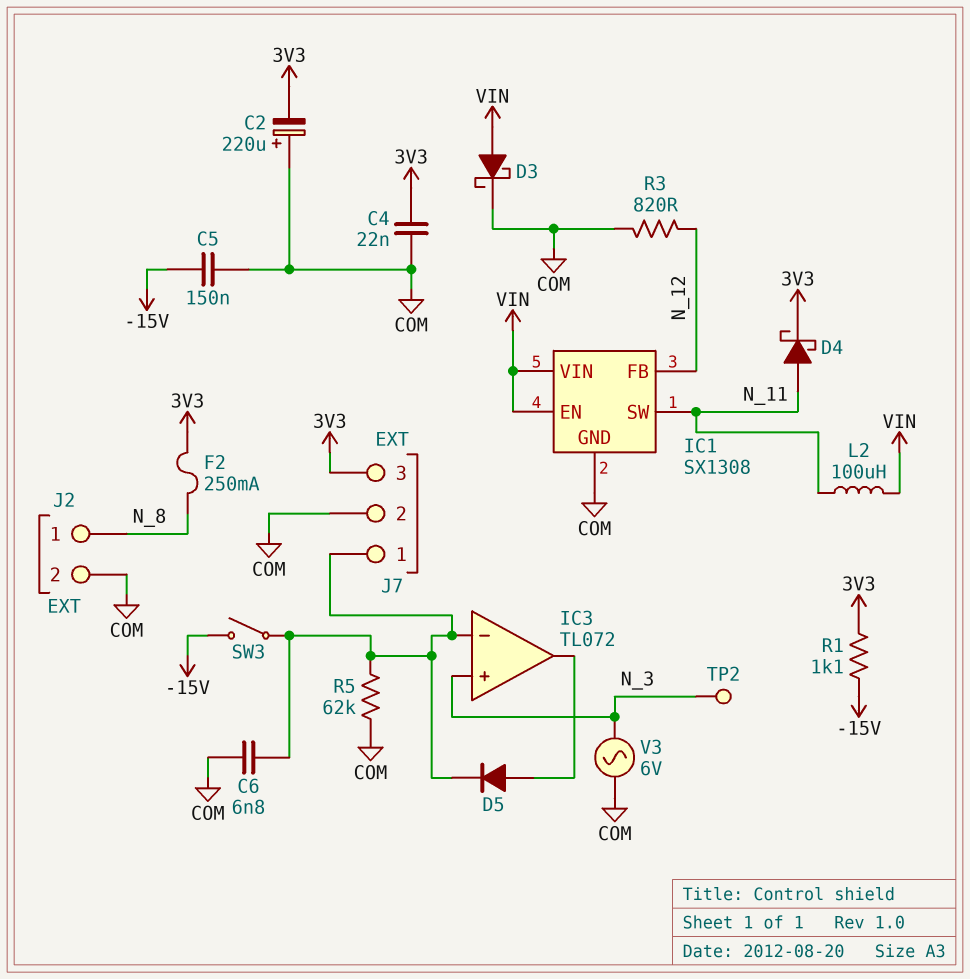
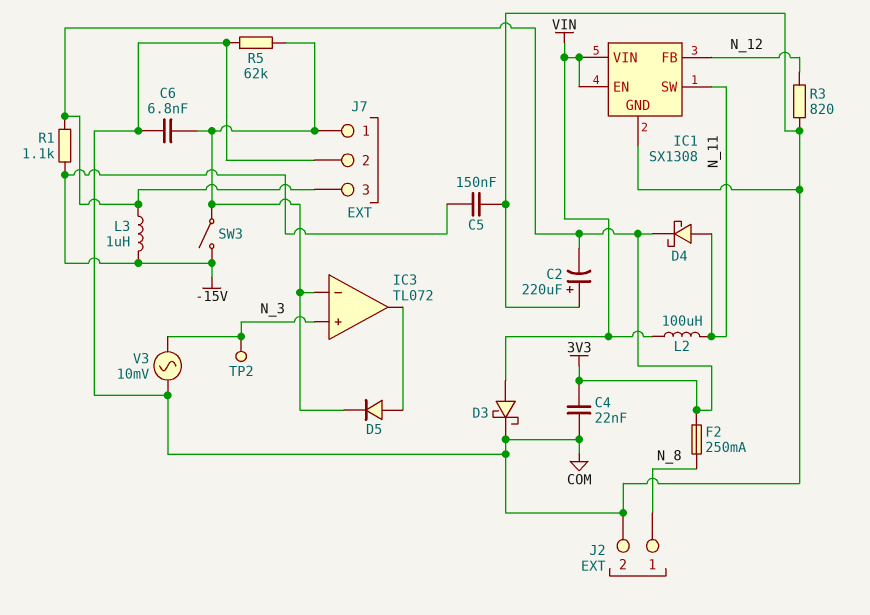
L3: none -> 1uH (-15V, 3V3)
V3: AC 6V (COM, N_3) -> AC 10mV (COM, N_3)

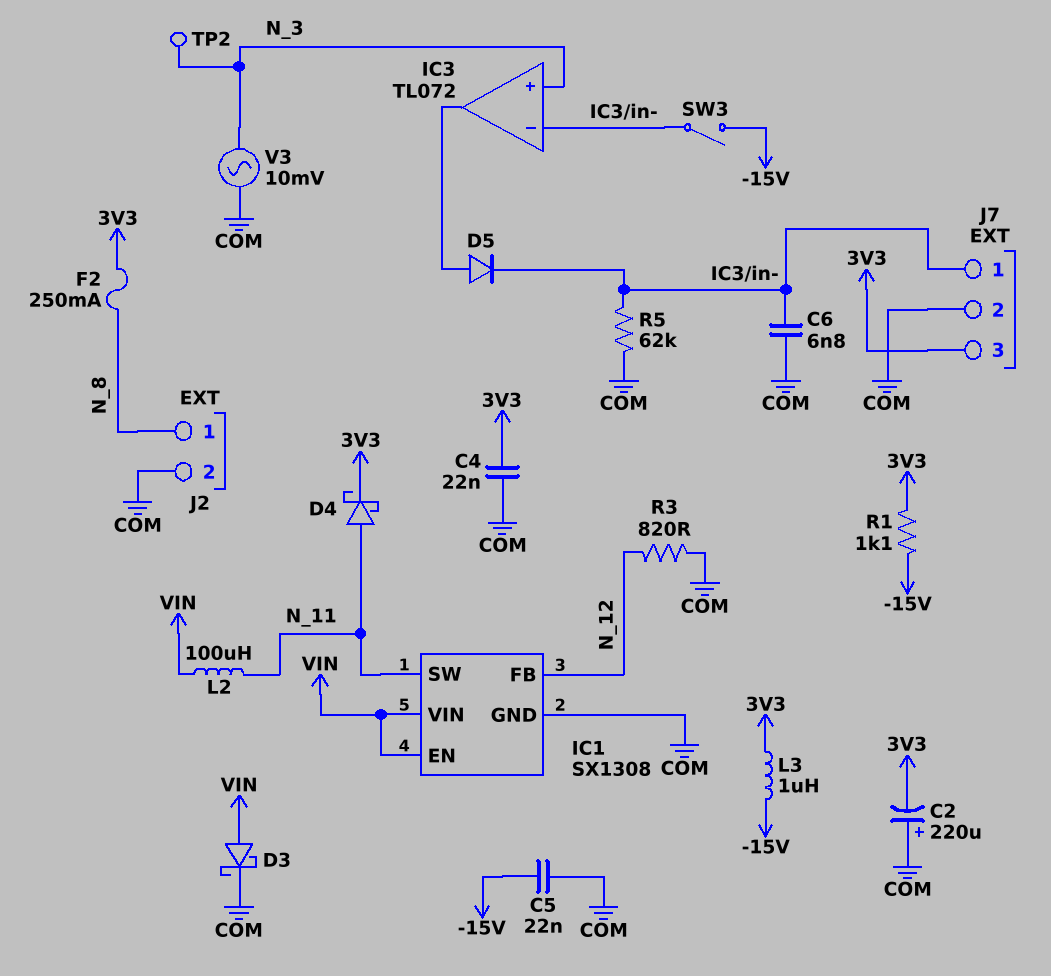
C5: 150nF (-15V, COM) -> 22nF (-15V, COM)

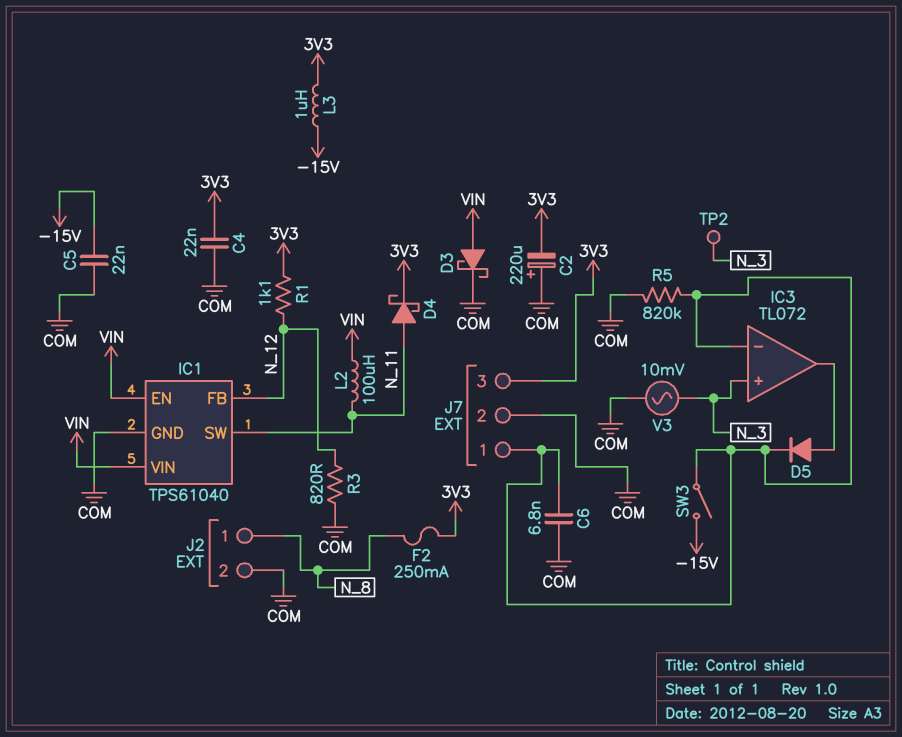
IC1: SX1308 -> TPS61040
R1: 1.1k (-15V, 3V3) -> 1.1k (3V3, N_12)
R5: 62k (COM, IC3/in-) -> 820k (COM, IC3/in-)

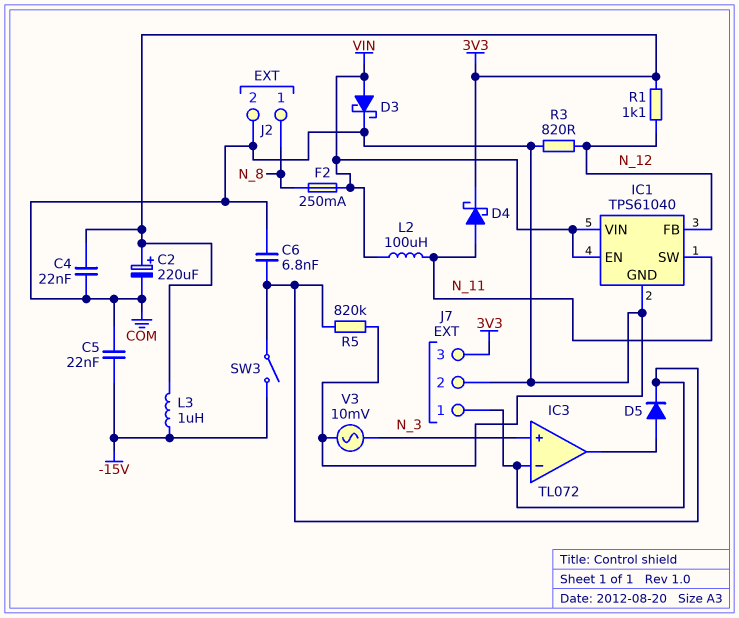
C2: 220uF (plus COM, minus 3V3) -> 220uF (plus 3V3, minus COM)
F2: 250mA (3V3, N_8) -> 250mA (N_8, VIN)
TP2: test point (N_3) -> none

